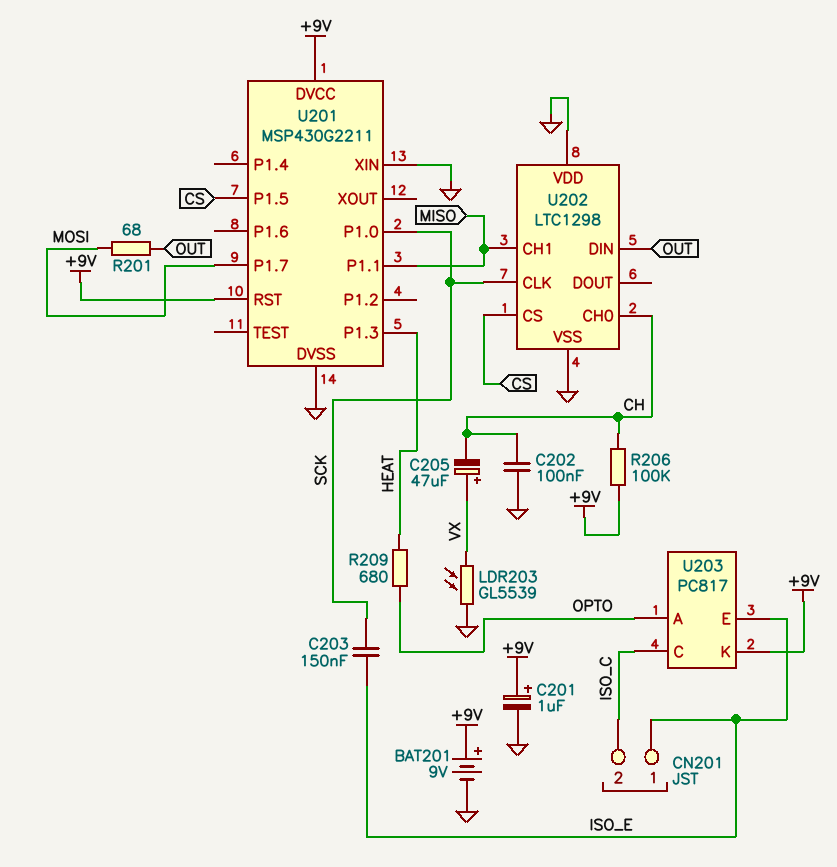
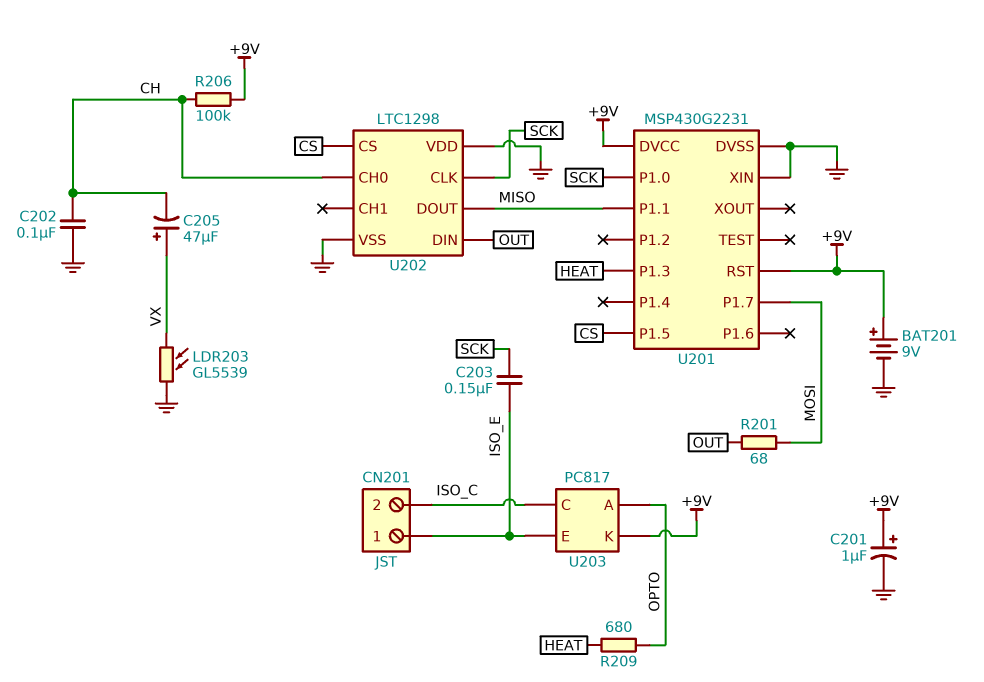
U201: MSP430G2211 -> MSP430G2231
U202 pin CH1: MISO -> none
U202 pin DOUT: none -> MISO

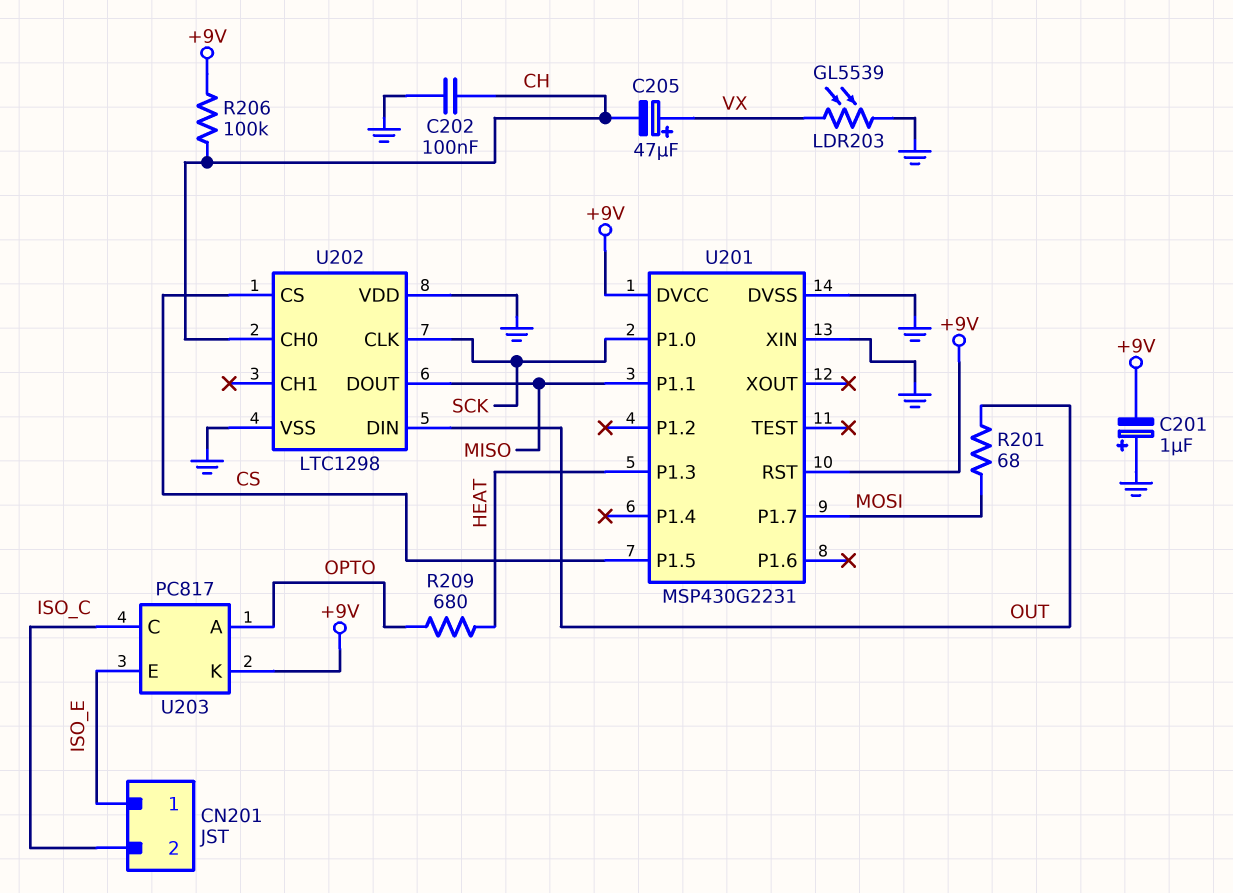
BAT201: 9V (plus +9V, minus GND) -> none
C201: 1uF (plus +9V, minus GND) -> 1uF (plus GND, minus +9V)
C203: 150nF (ISO_E, SCK) -> none

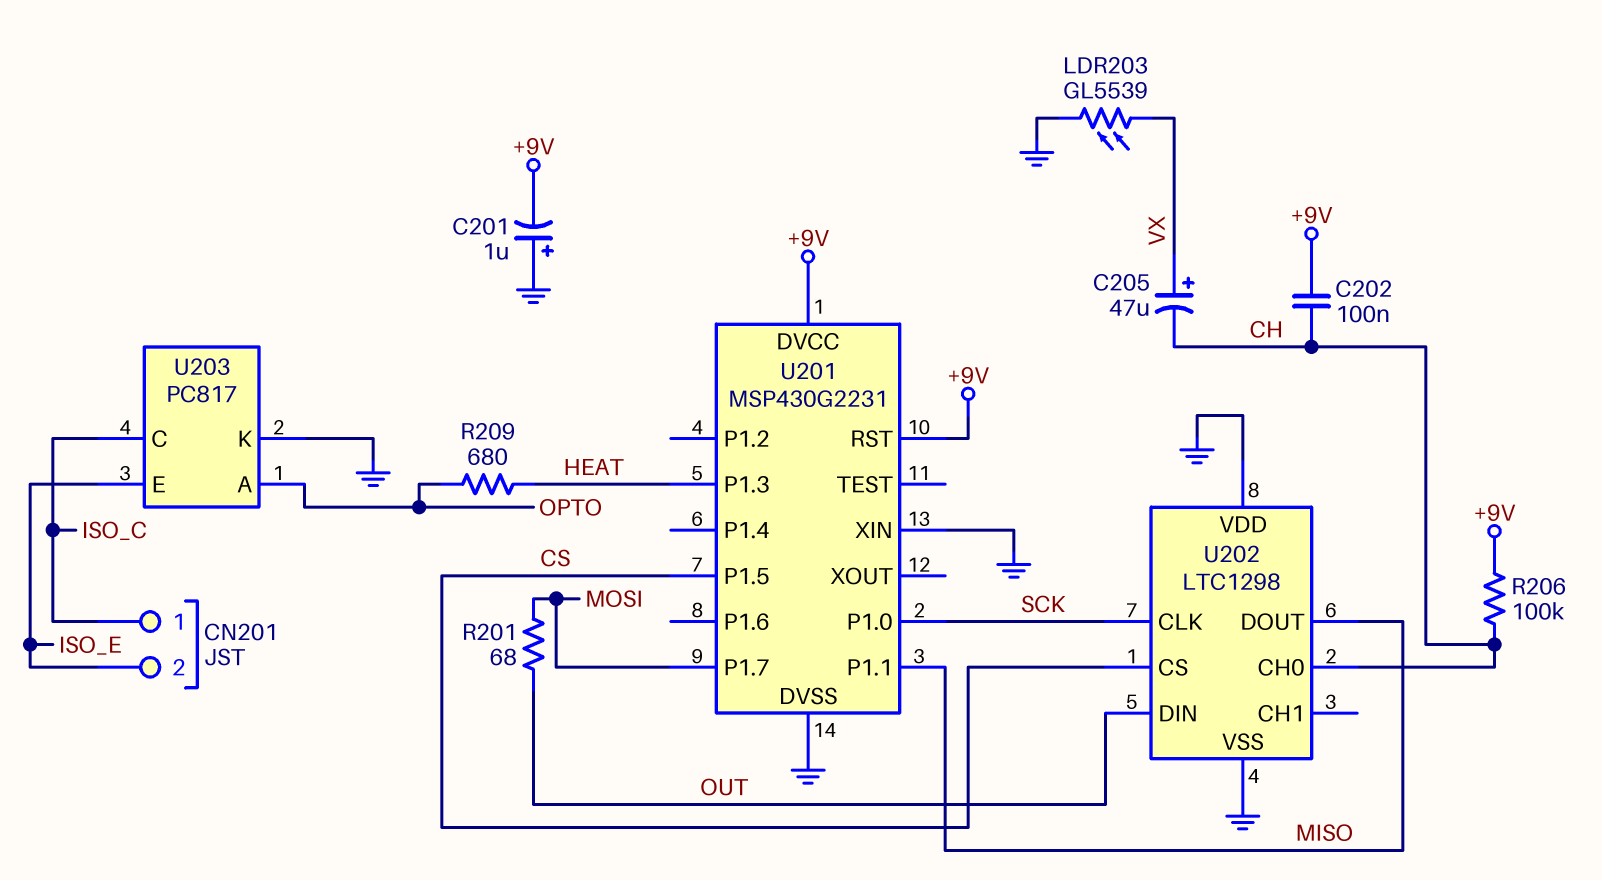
C202: 100nF (CH, GND) -> 100nF (+9V, CH)
CN201 pin 1: ISO_E -> ISO_C
CN201 pin 2: ISO_C -> ISO_E
U203 pin K: +9V -> GND

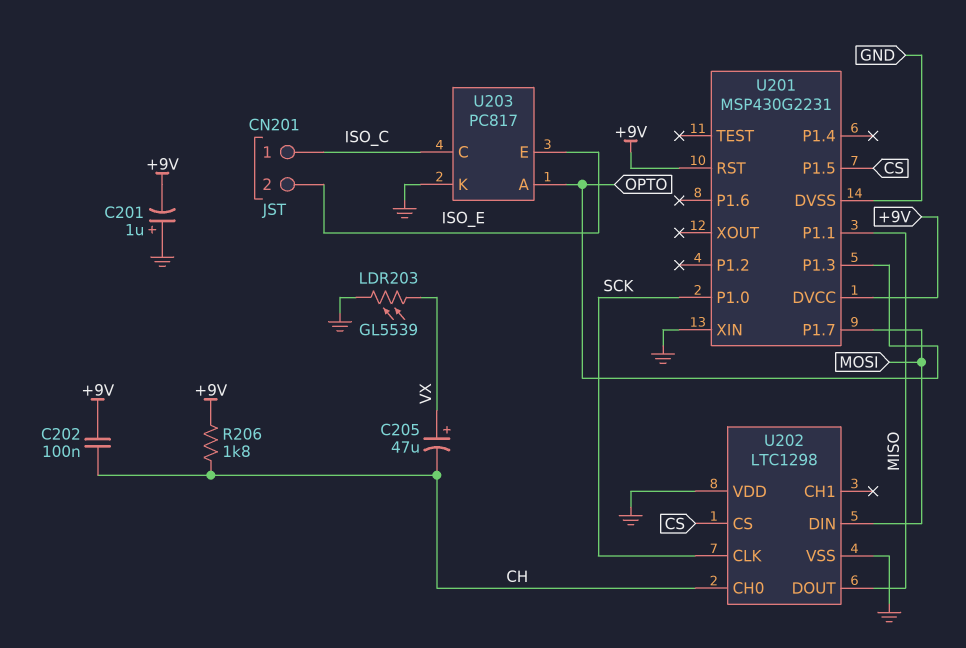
R201: 68 (MOSI, OUT) -> none
R206: 100k (+9V, CH) -> 1.8k (+9V, CH)
R209: 680 (HEAT, OPTO) -> none
U201 pin P1.3: HEAT -> OPTO
U202 pin DIN: OUT -> MOSI

